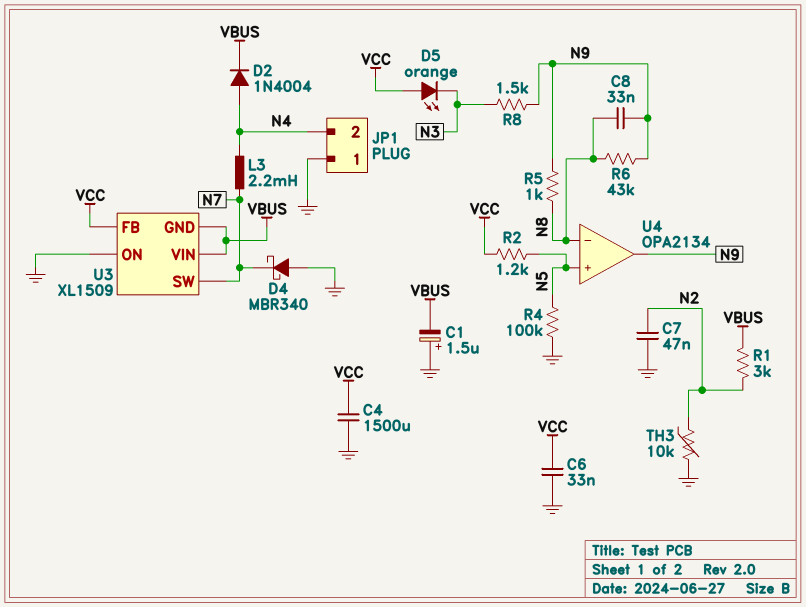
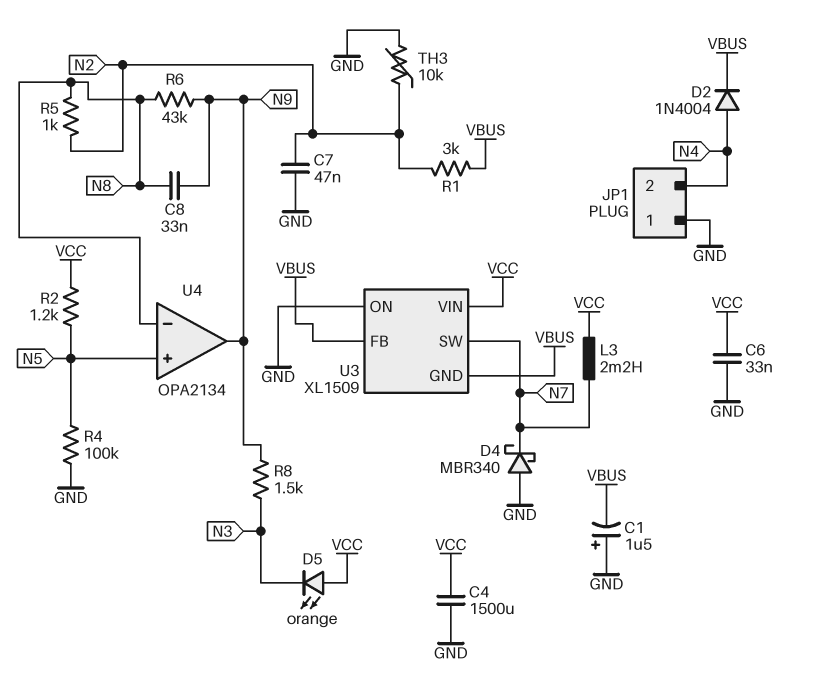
L3: 2.2mH (N4, N7) -> 2.2mH (N7, VCC)
R5: 1k (N8, N9) -> 1k (N2, N8)
U3 pin FB: VCC -> VBUS
U3 pin VIN: VBUS -> VCC

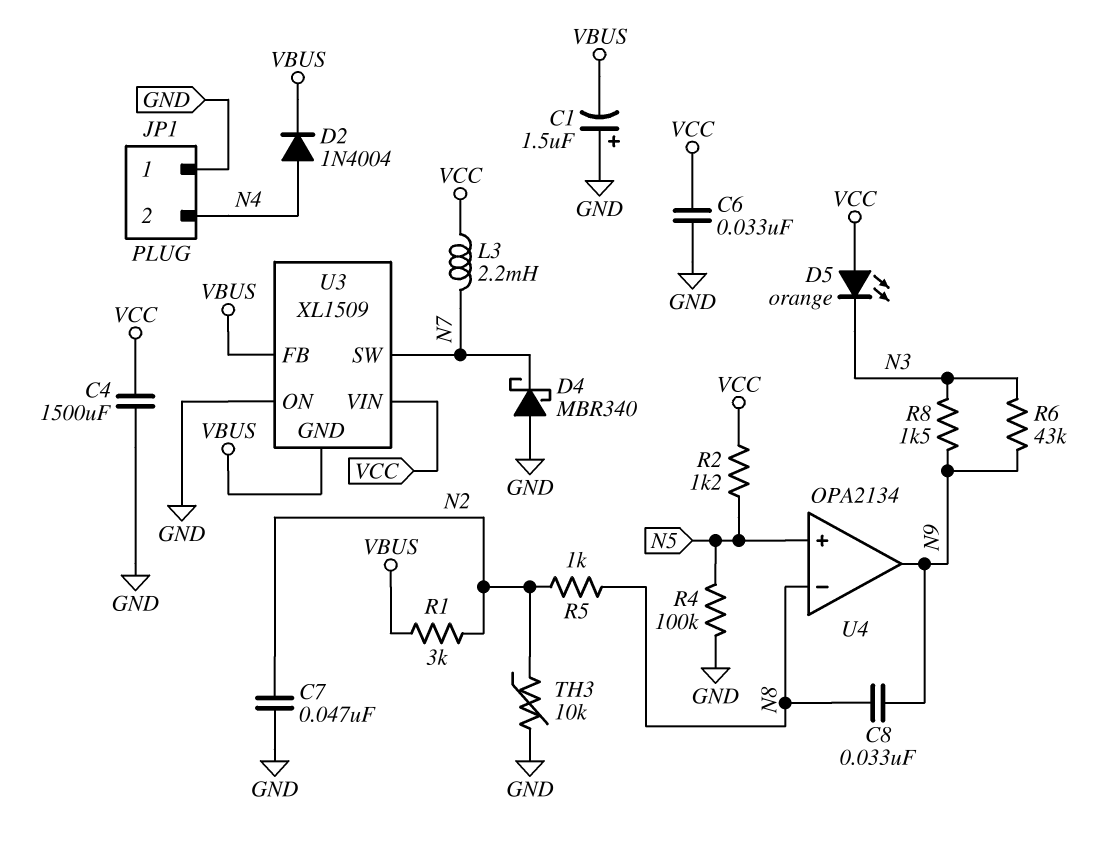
R6: 43k (N8, N9) -> 43k (N3, N9)

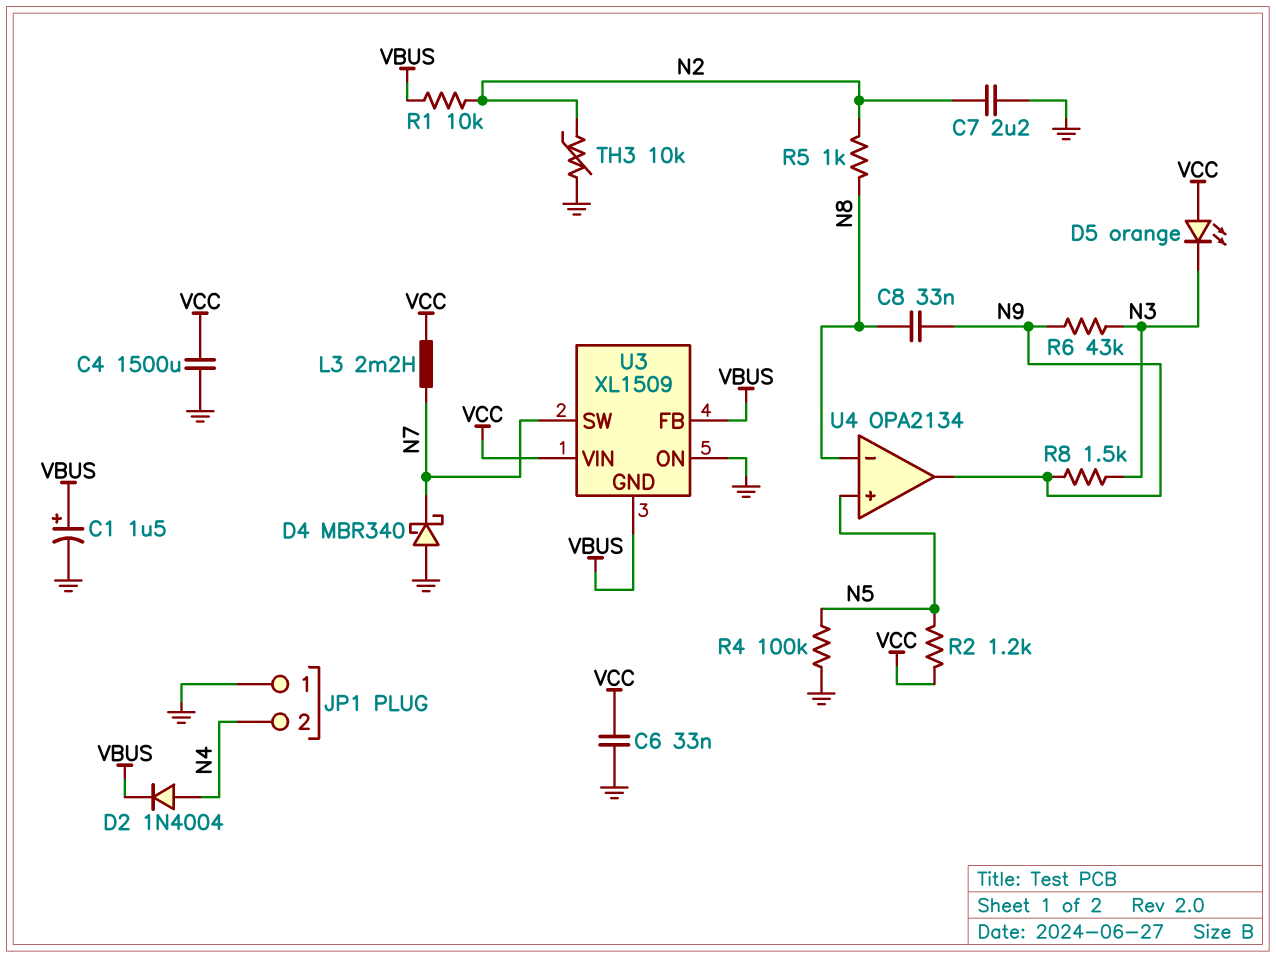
C1: 1.5uF (plus GND, minus VBUS) -> 1.5uF (plus VBUS, minus GND)
C7: 47nF (GND, N2) -> 2.2uF (GND, N2)
R1: 3k (N2, VBUS) -> 10k (N2, VBUS)

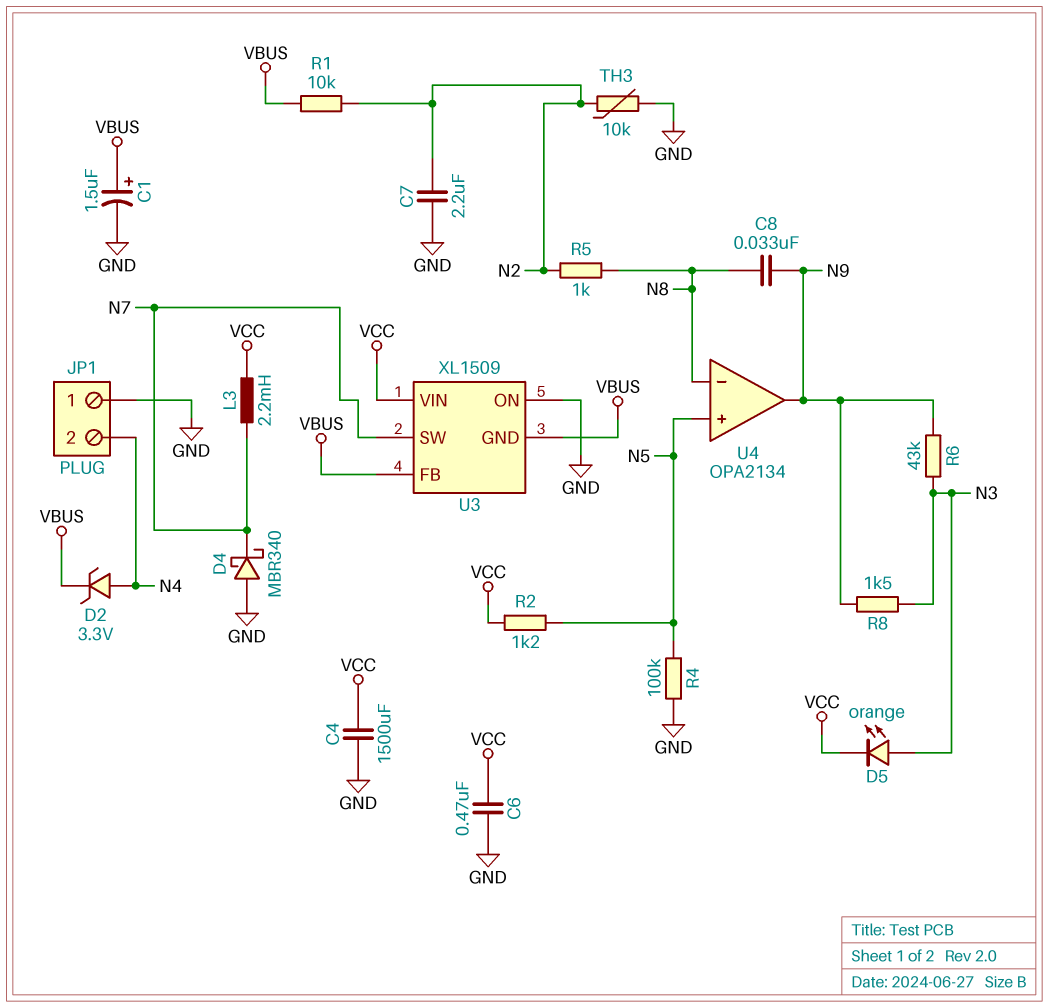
C6: 33nF (GND, VCC) -> 470nF (GND, VCC)
D2: diode 1N4004 (A N4, K VBUS) -> zener 3.3V (A N4, K VBUS)
D5: LED orange (A VCC, K N3) -> LED orange (A N3, K VCC)

